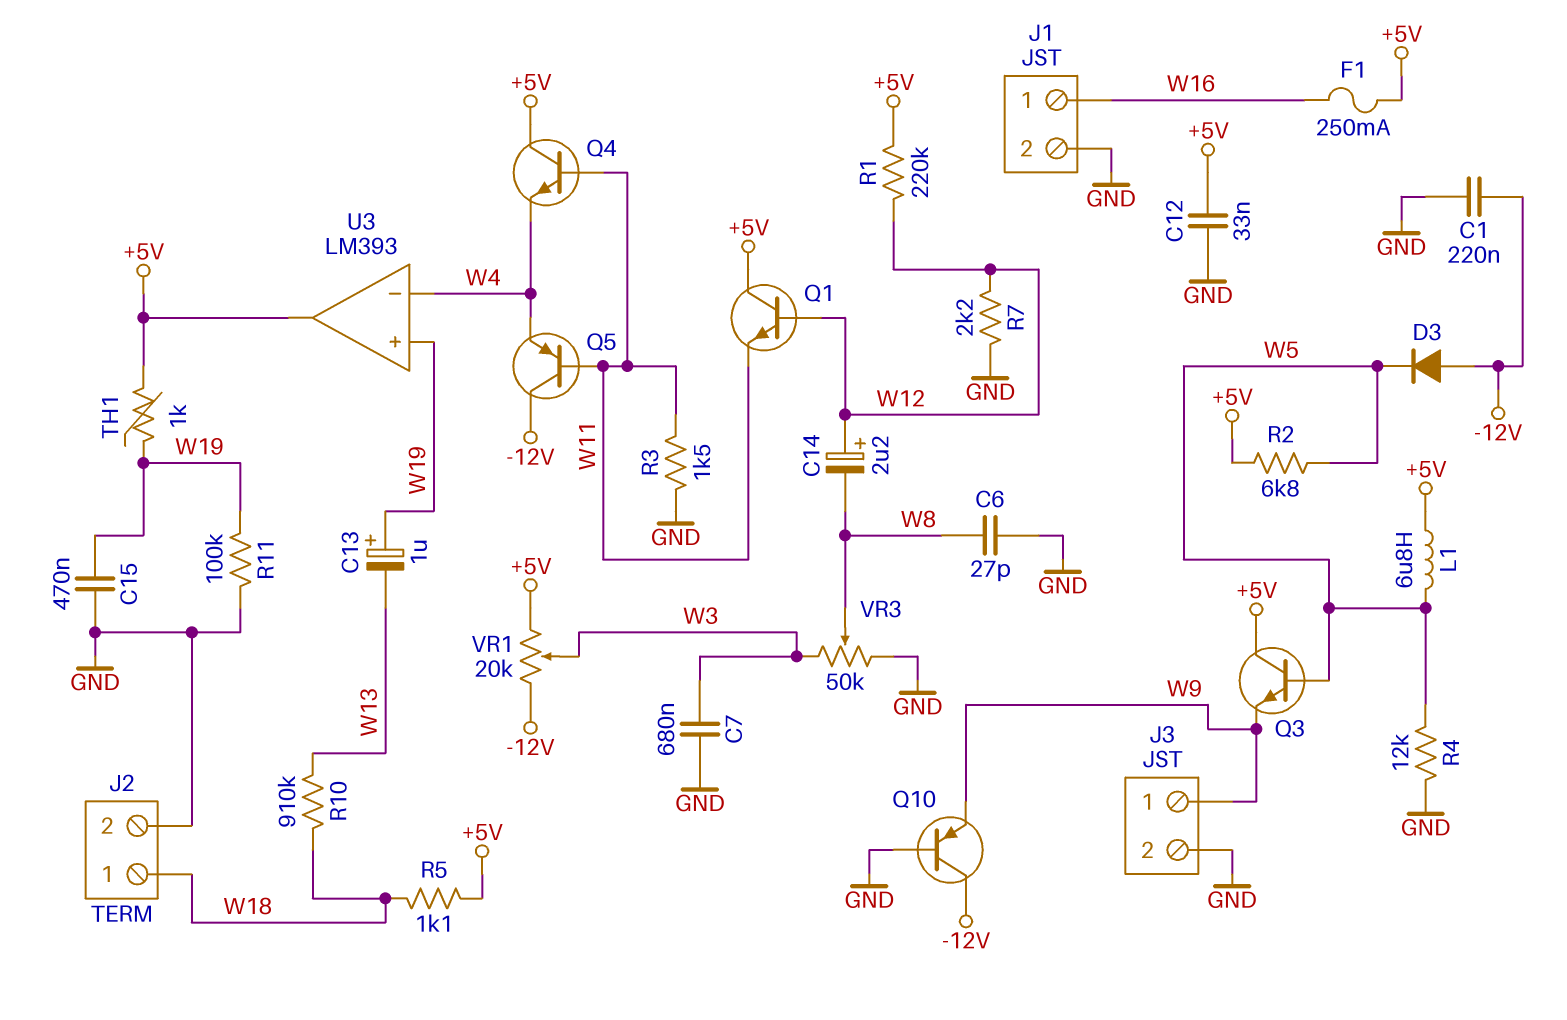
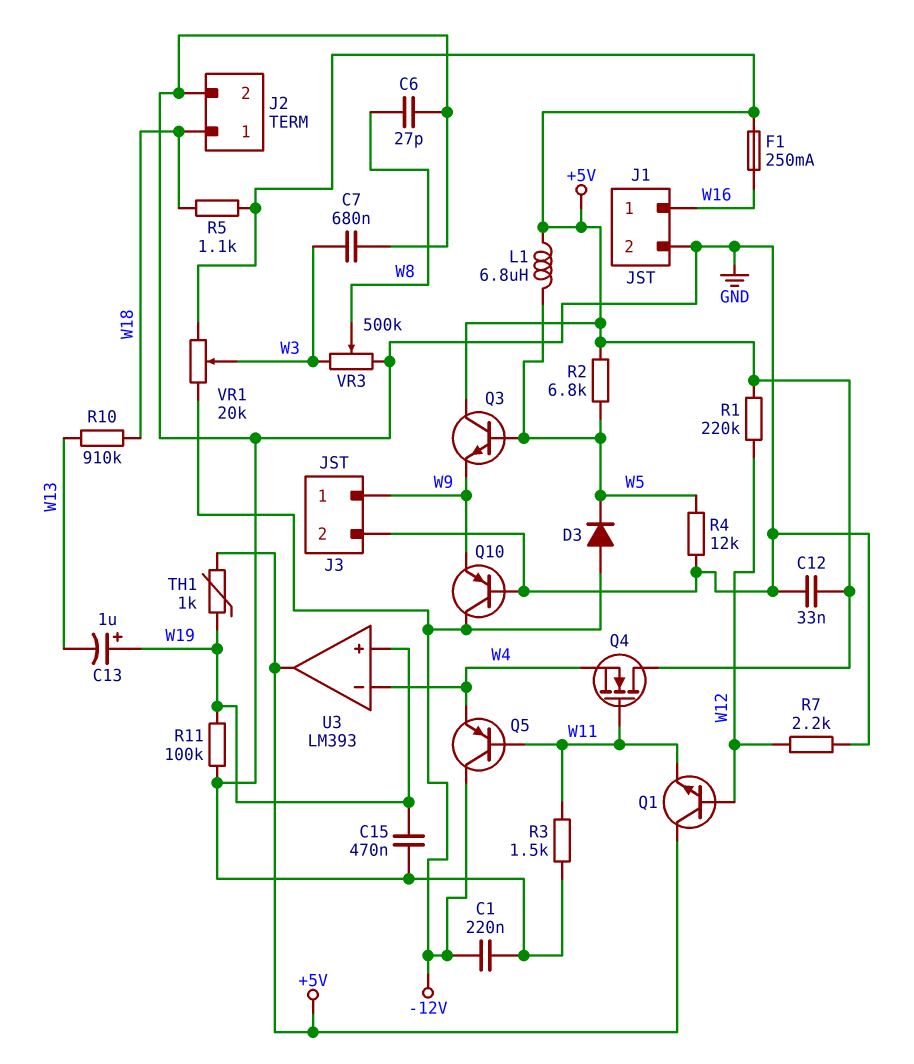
C14: 2.2uF (plus W12, minus W8) -> none
Q4: NPN (B W11, C +5V, E W4) -> NMOS (G W11, D +5V, S W4)
VR3: 50k (GND, W3, wiper W8) -> 500k (GND, W3, wiper W8)

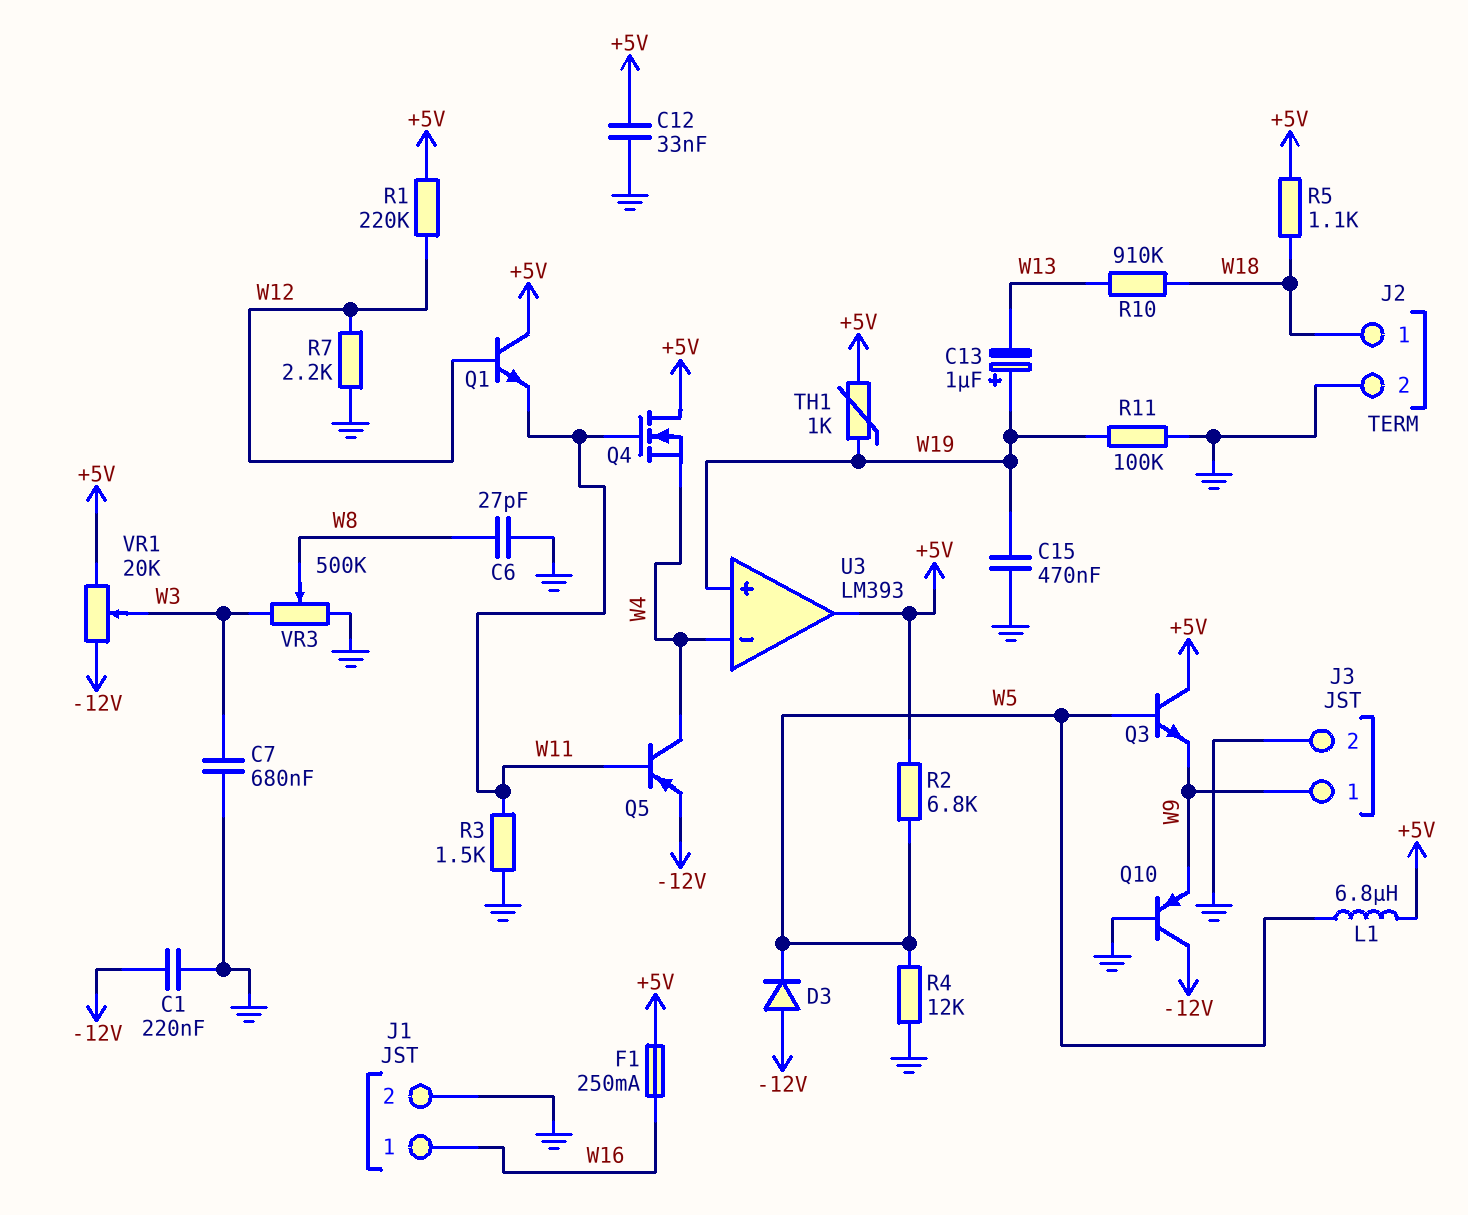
Q5: PNP (B W11, C -12V, E W4) -> PNP (B W11, C W4, E -12V)

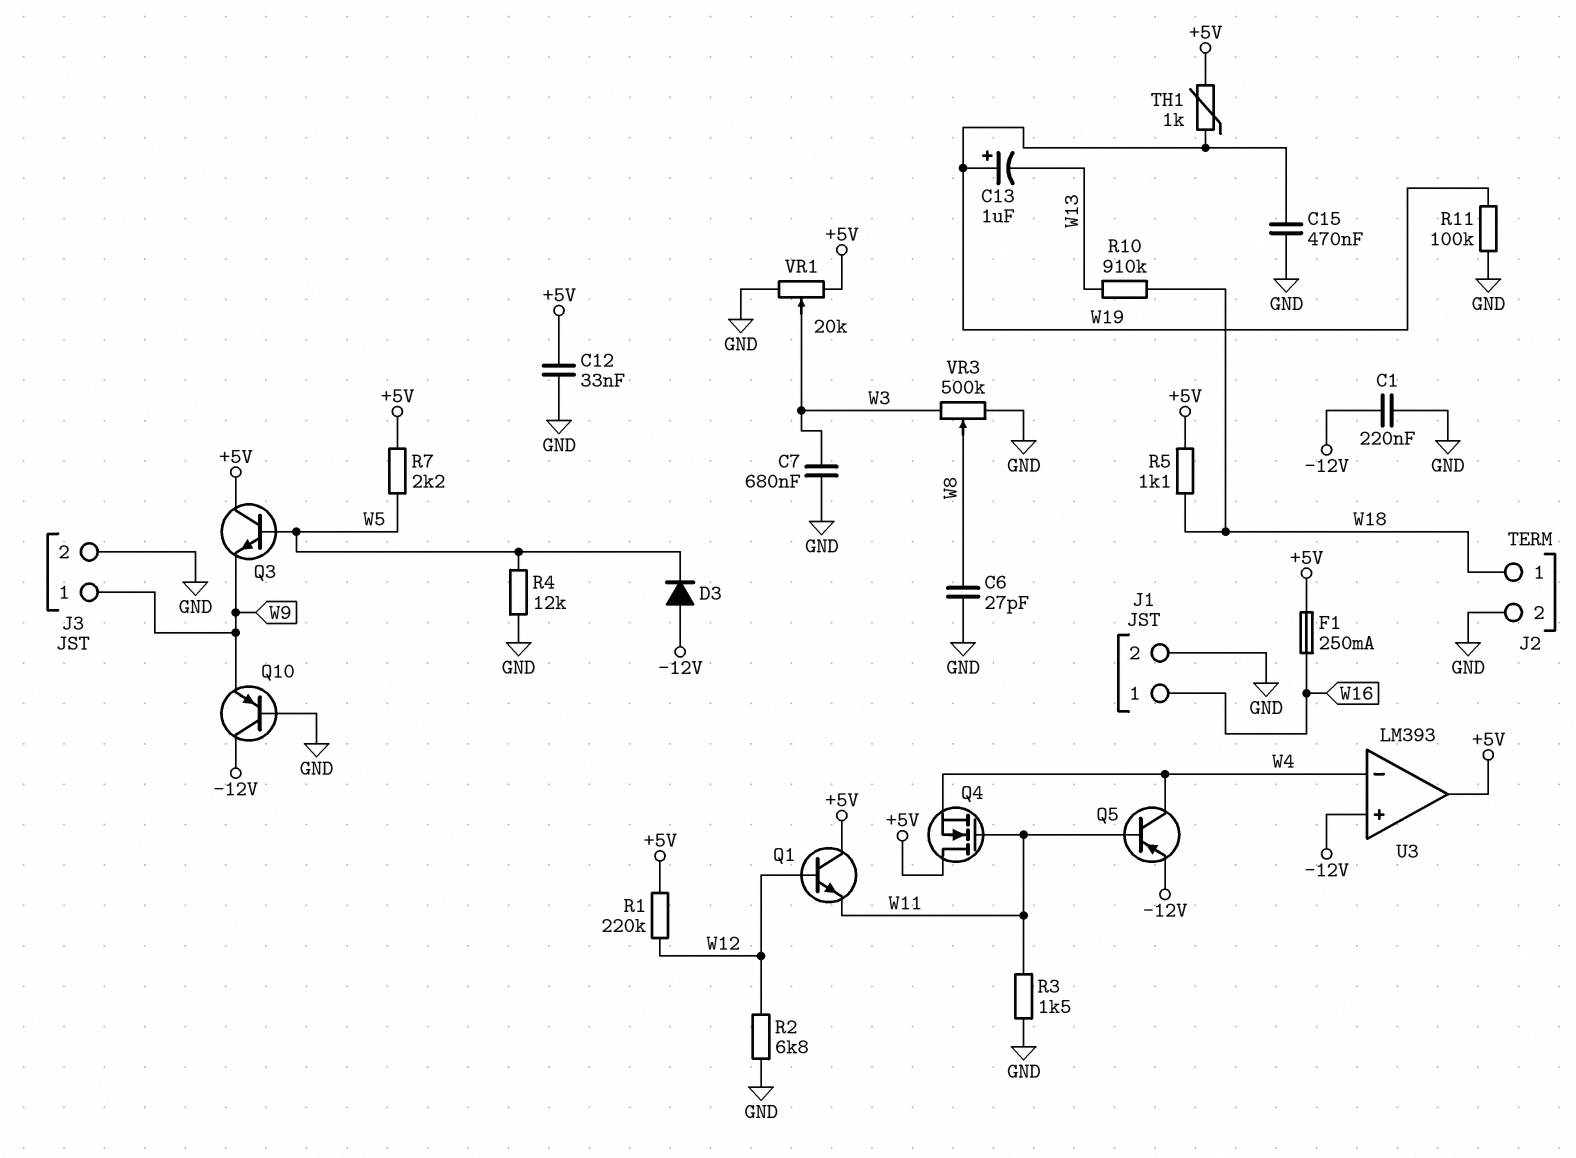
L1: 6.8uH (+5V, W5) -> none
R2: 6.8k (+5V, W5) -> 6.8k (GND, W12)
R7: 2.2k (GND, W12) -> 2.2k (+5V, W5)
U3 pin in+: W19 -> -12V
VR1: 20k (+5V, -12V, wiper W3) -> 20k (+5V, GND, wiper W3)

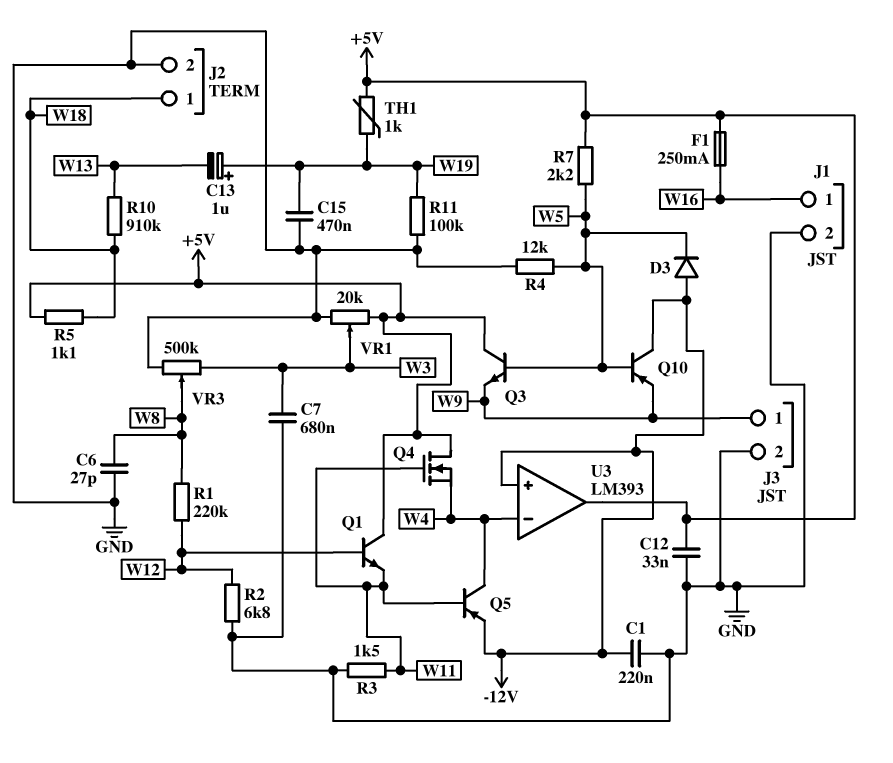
Q10: PNP (B GND, C -12V, E W9) -> PNP (B W5, C -12V, E W9)
R1: 220k (+5V, W12) -> 220k (W8, W12)

